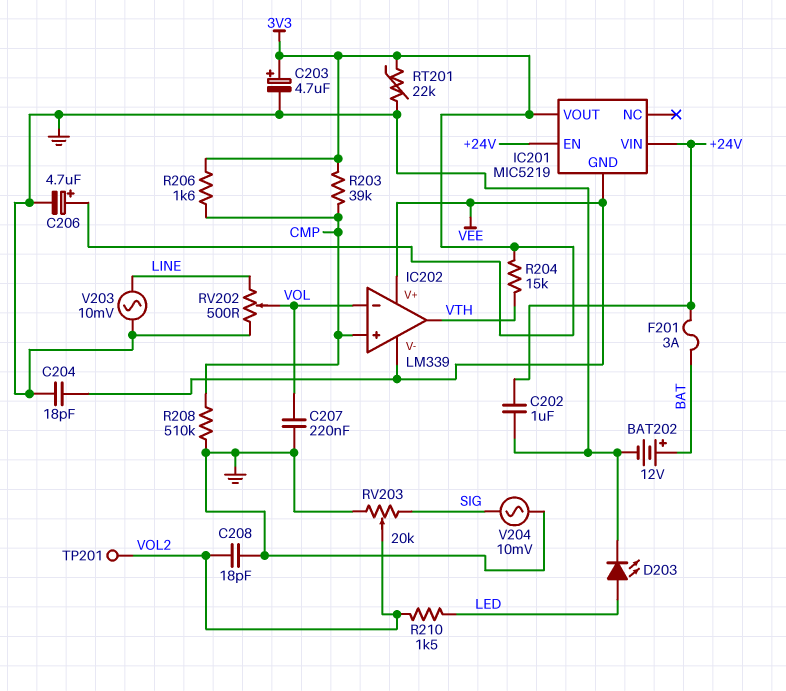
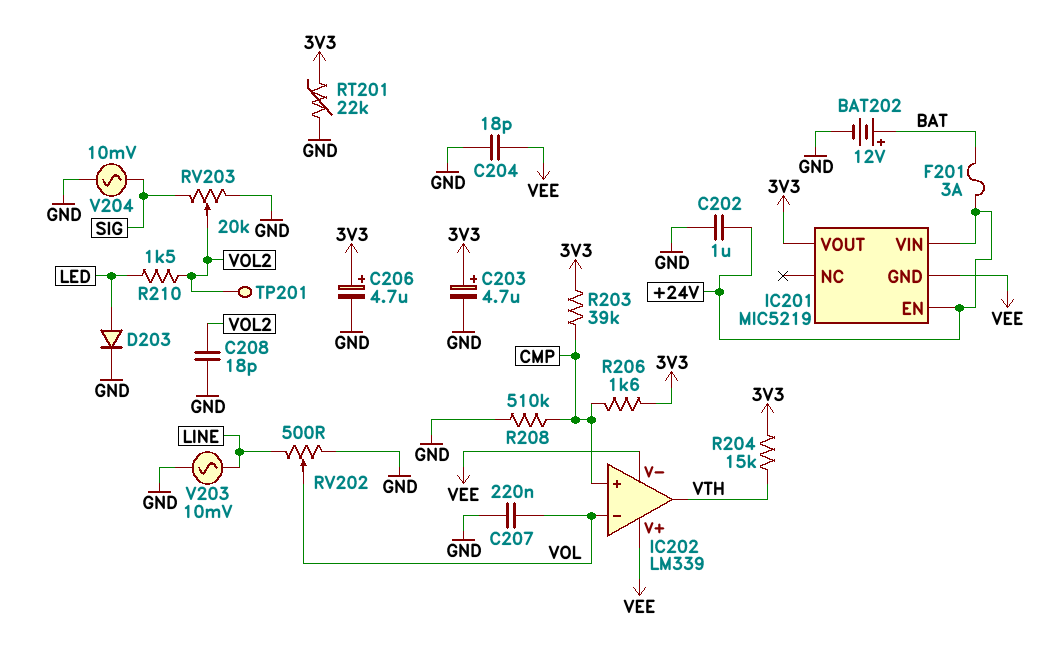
D203: LED (A LED, K GND) -> diode (A LED, K GND)

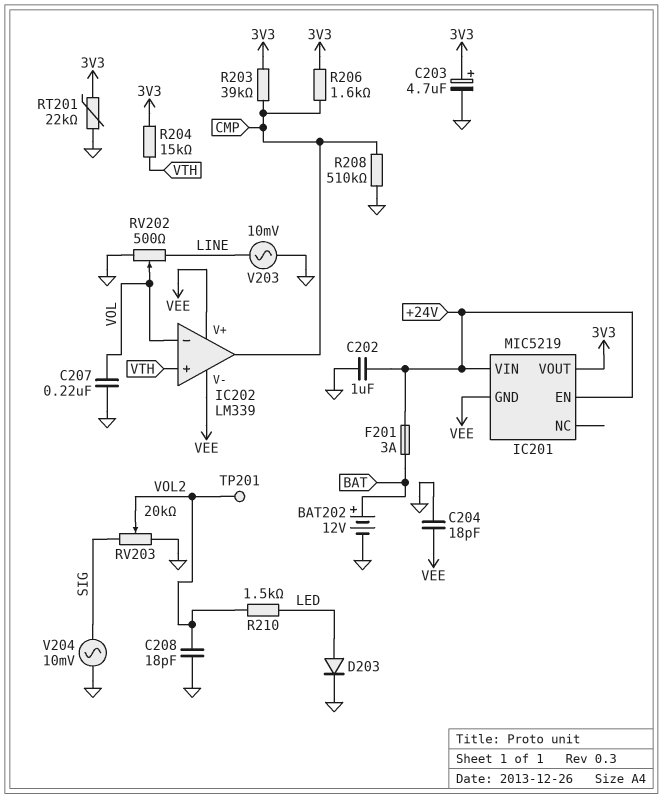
C206: 4.7uF (plus 3V3, minus GND) -> none
IC202 pin in+: CMP -> VTH
IC202 pin out: VTH -> CMP

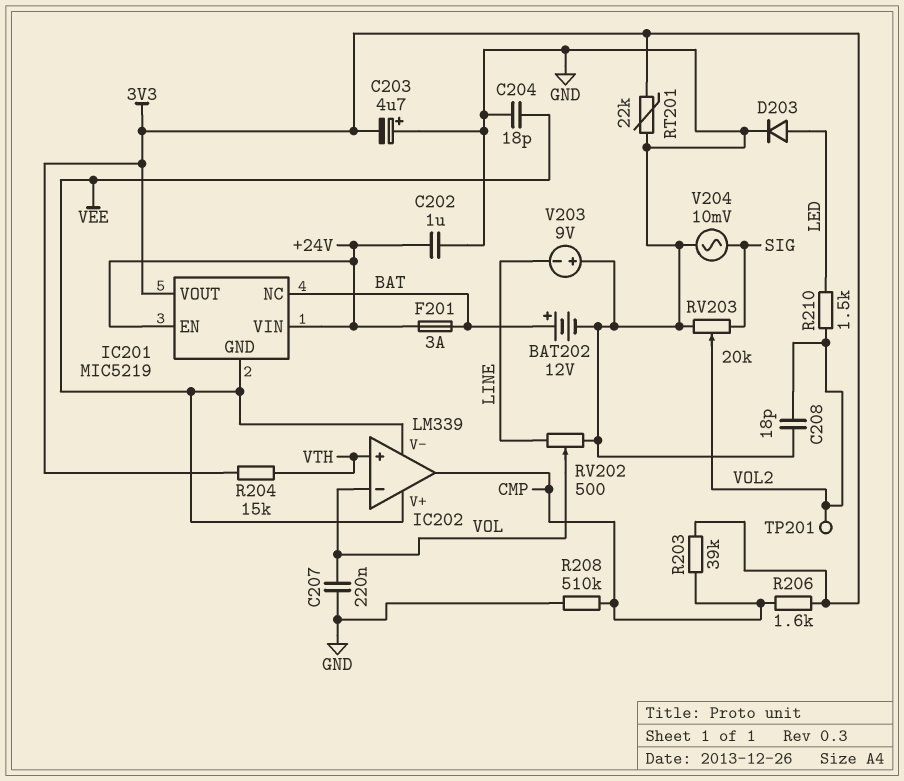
C203: 4.7uF (plus 3V3, minus GND) -> 4.7uF (plus GND, minus 3V3)
IC201 pin NC: none -> BAT
V203: AC 10mV (GND, LINE) -> 9V (plus GND, minus LINE)

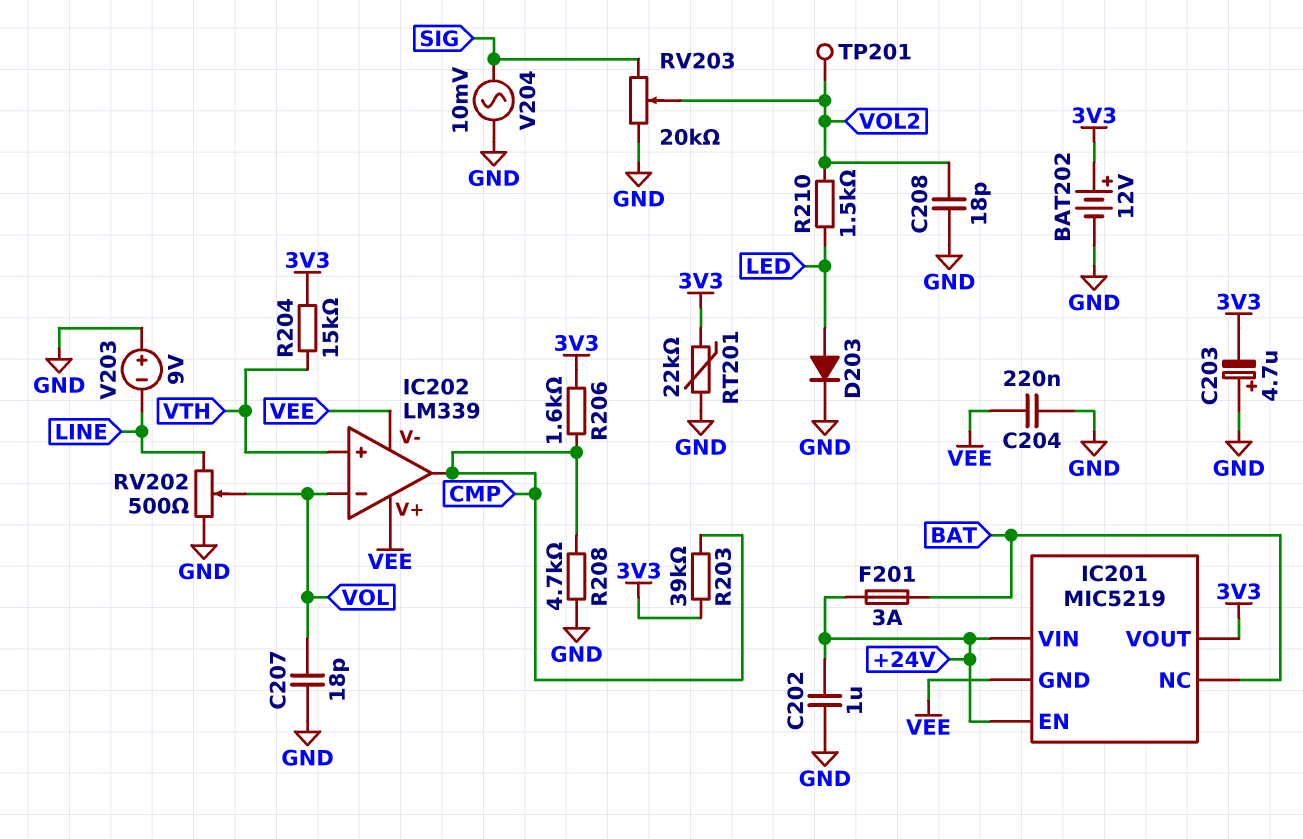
BAT202: 12V (plus BAT, minus GND) -> 12V (plus 3V3, minus GND)
C204: 18pF (GND, VEE) -> 220nF (GND, VEE)
C207: 220nF (GND, VOL) -> 18pF (GND, VOL)
R208: 510k (CMP, GND) -> 4.7k (CMP, GND)

